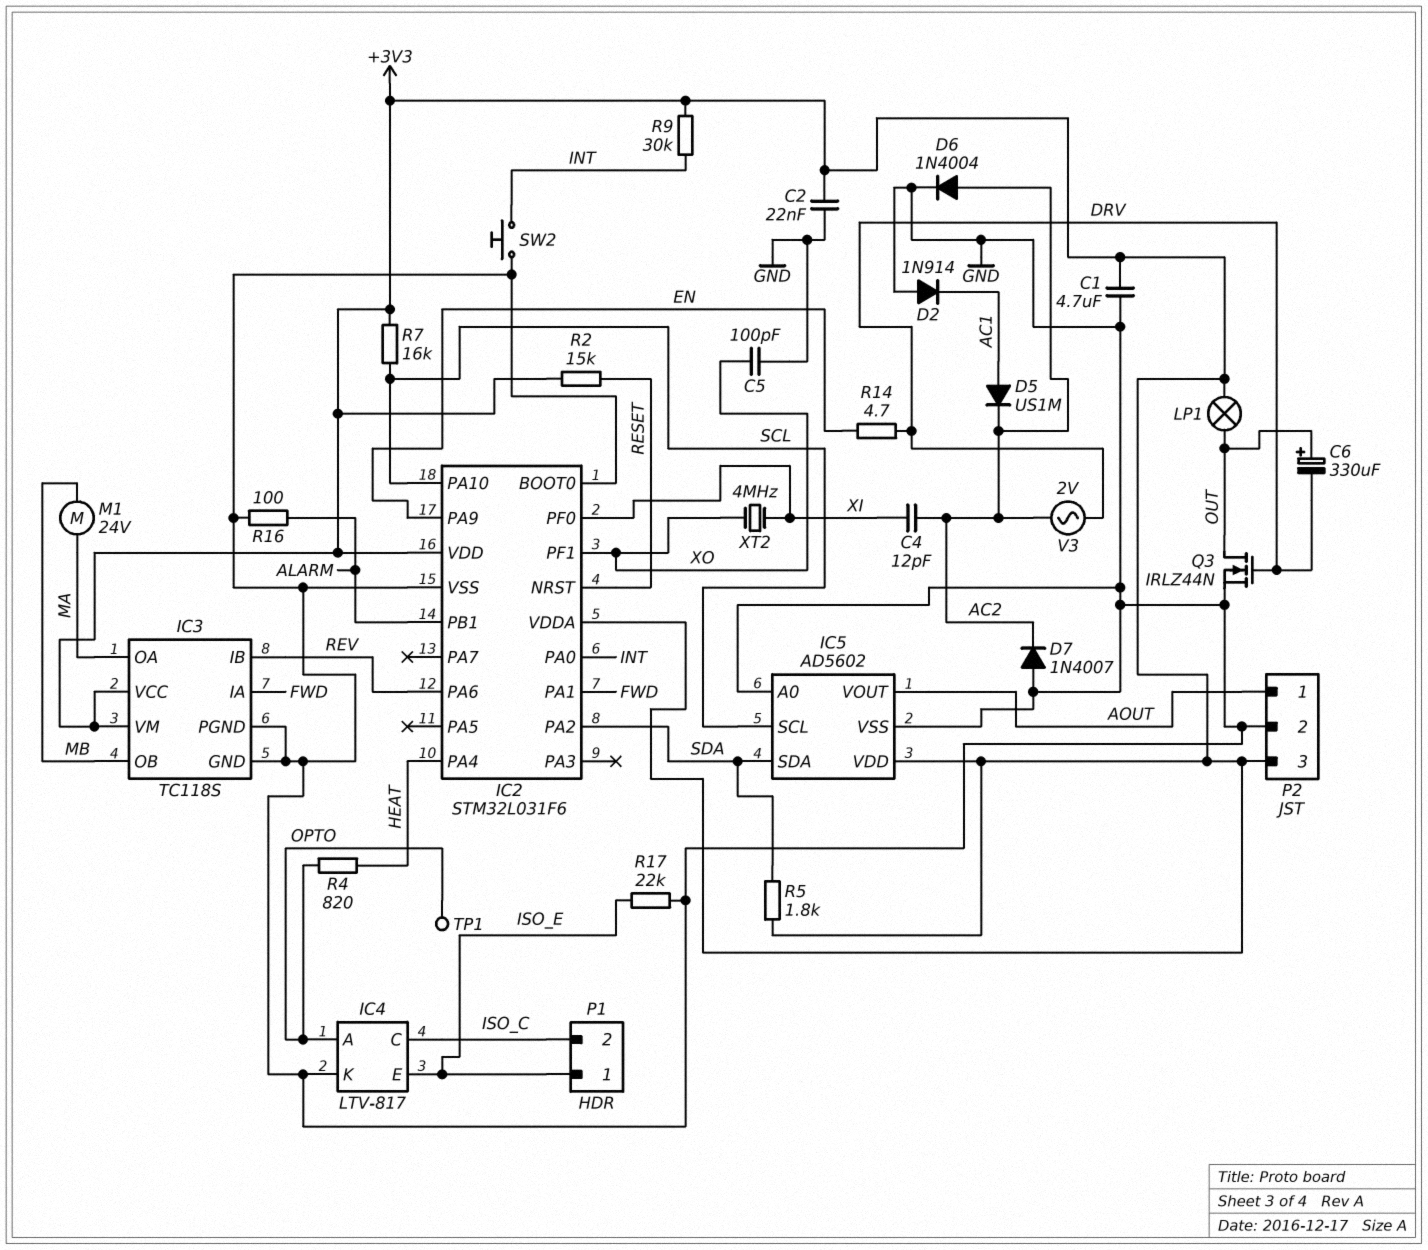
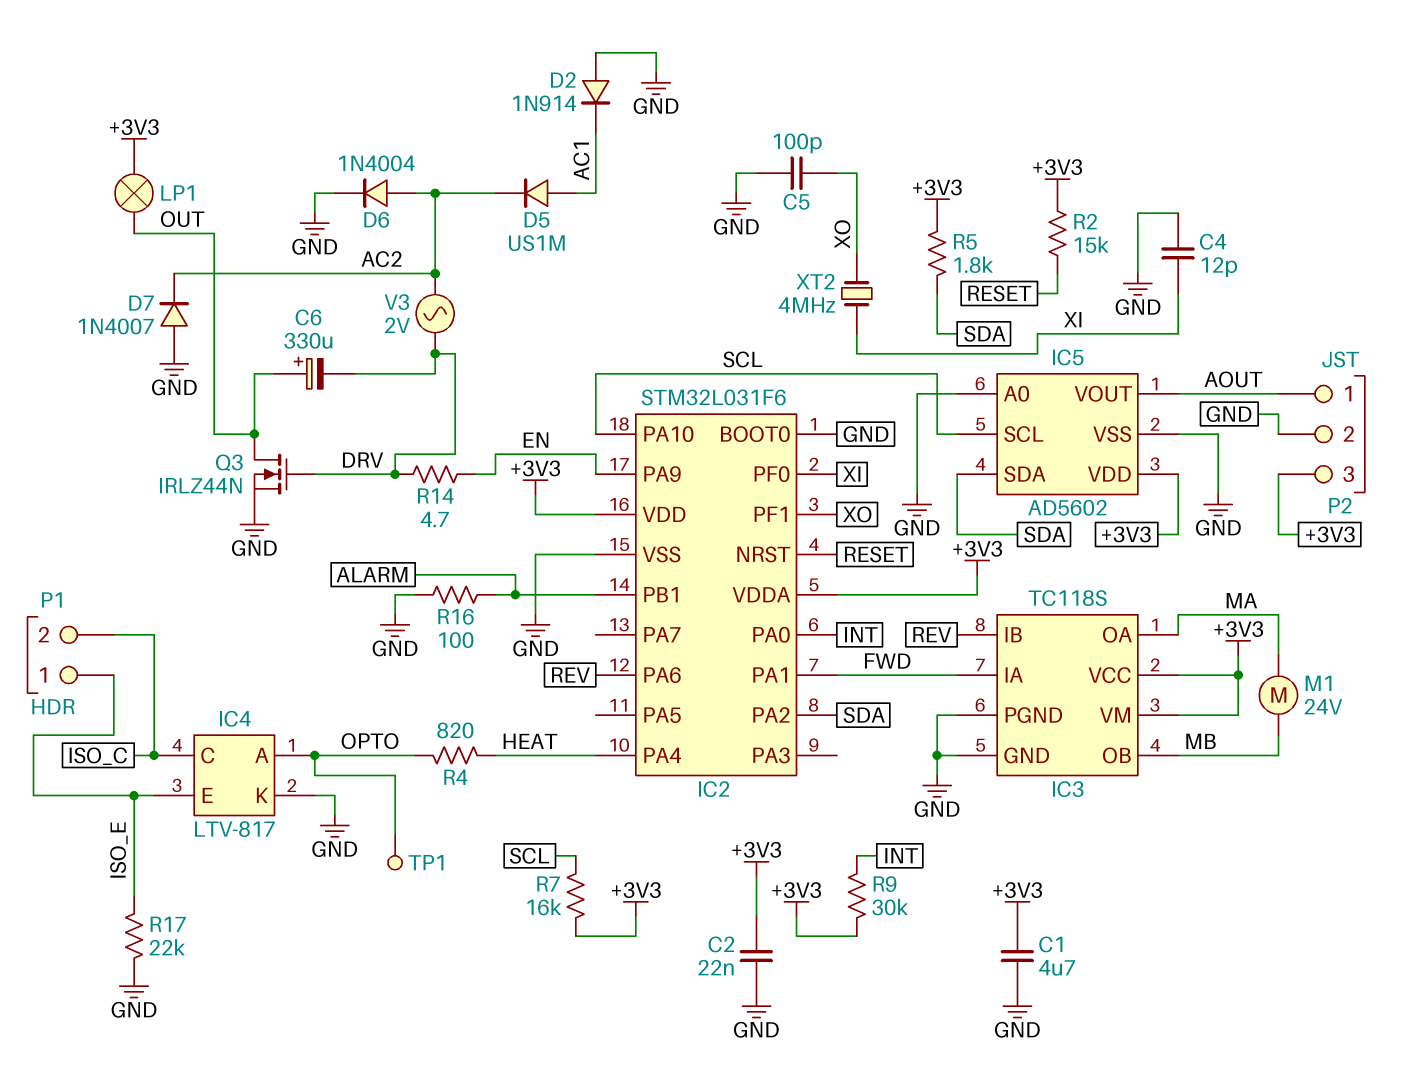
C4: 12pF (AC2, XI) -> 12pF (GND, XI)
SW2: button (GND, INT) -> none

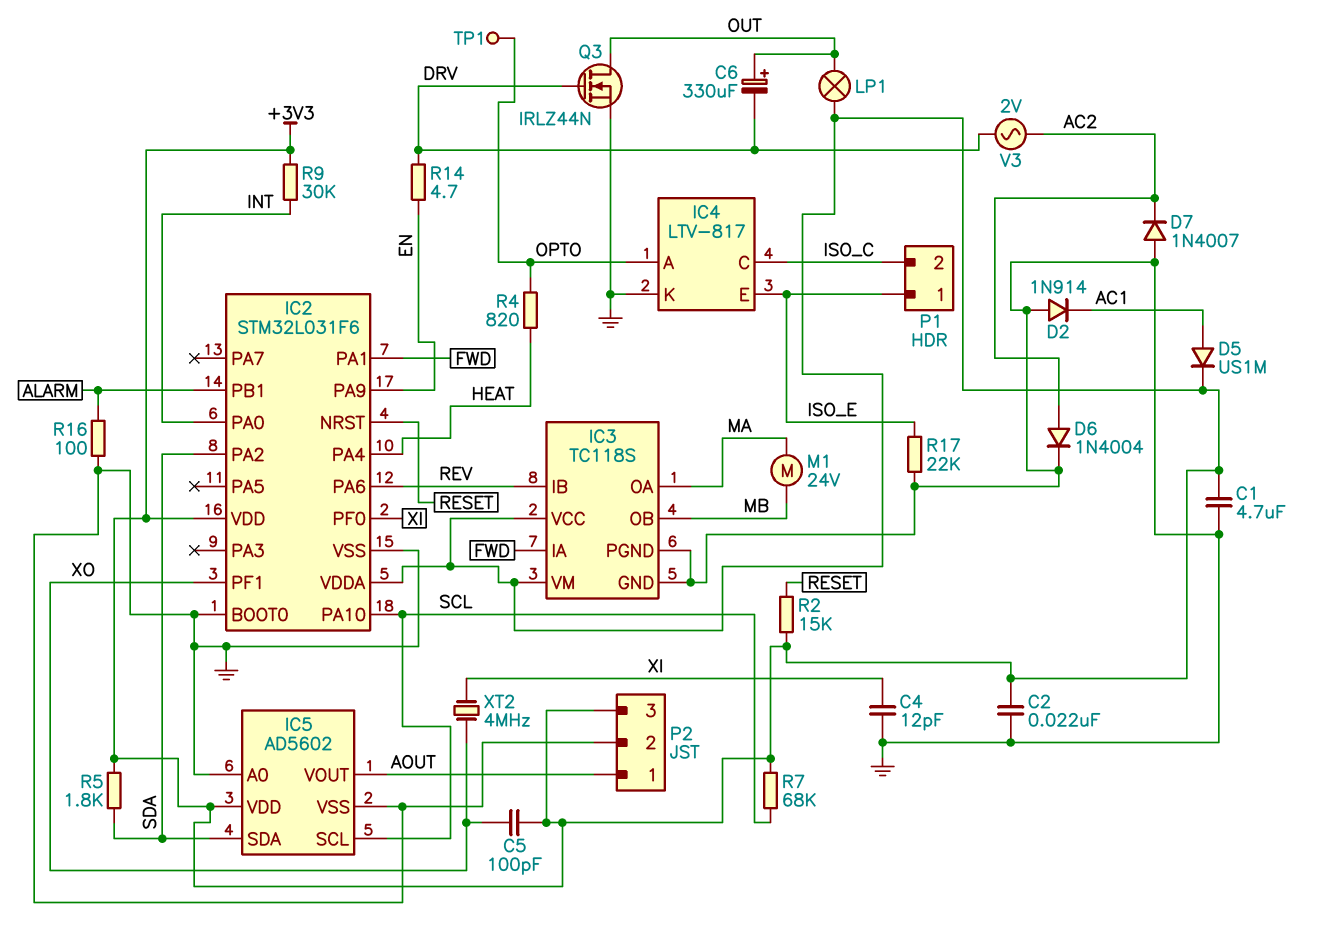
C5: 100pF (GND, XO) -> 100pF (+3V3, XO)
D5: diode US1M (A AC1, K AC2) -> diode US1M (A AC1, K +3V3)
R7: 16k (+3V3, SCL) -> 68k (+3V3, SCL)

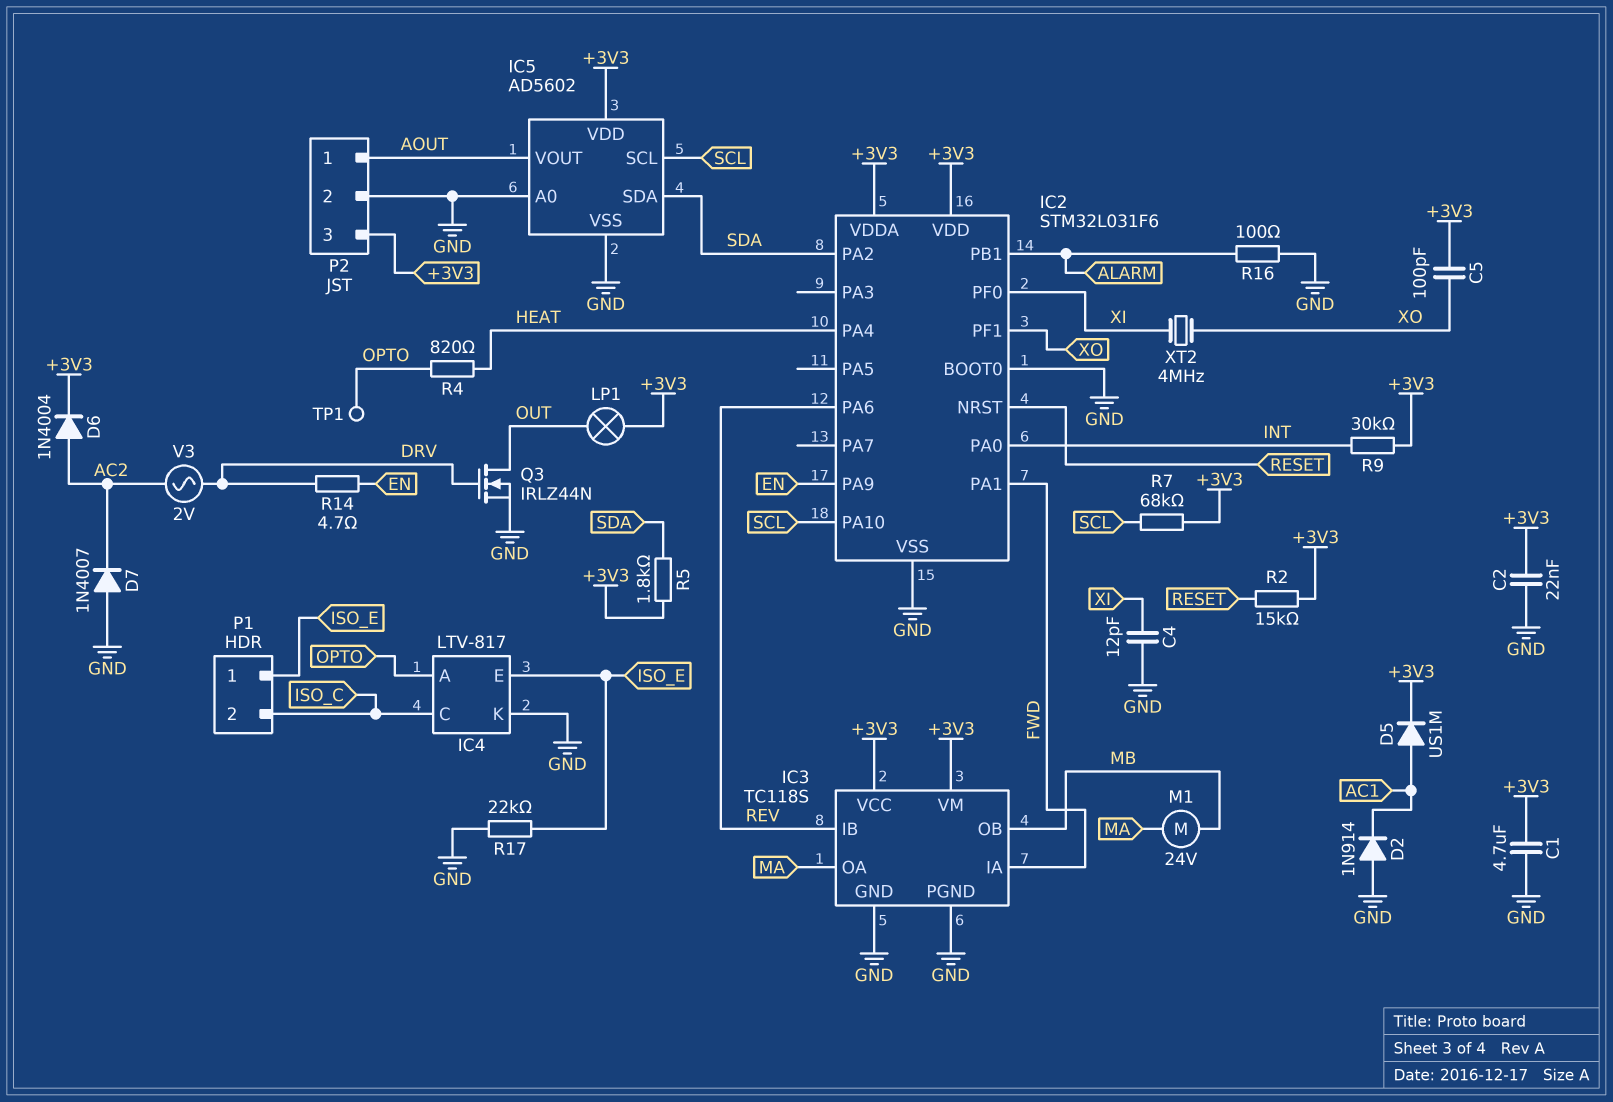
C6: 330uF (plus OUT, minus DRV) -> none
D6: diode 1N4004 (A AC2, K GND) -> diode 1N4004 (A AC2, K +3V3)

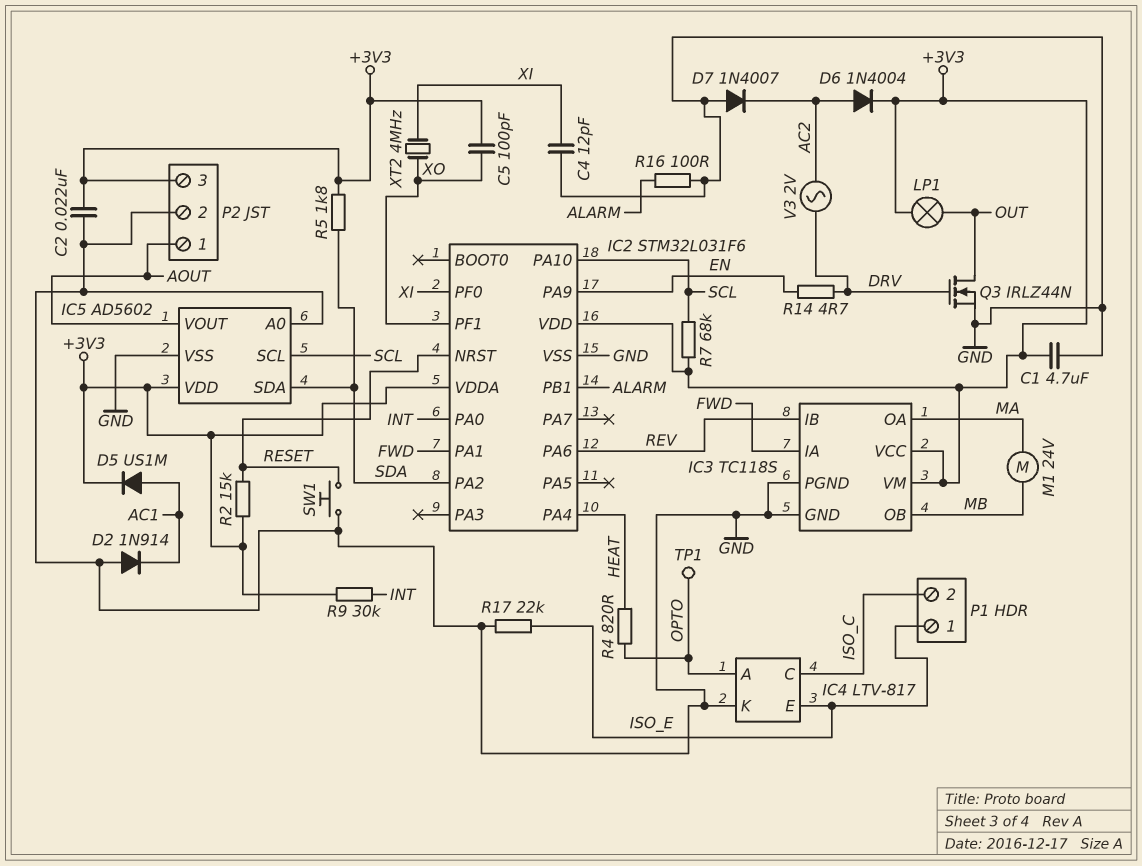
IC2 pin BOOT0: GND -> none
SW1: none -> button (GND, RESET)

